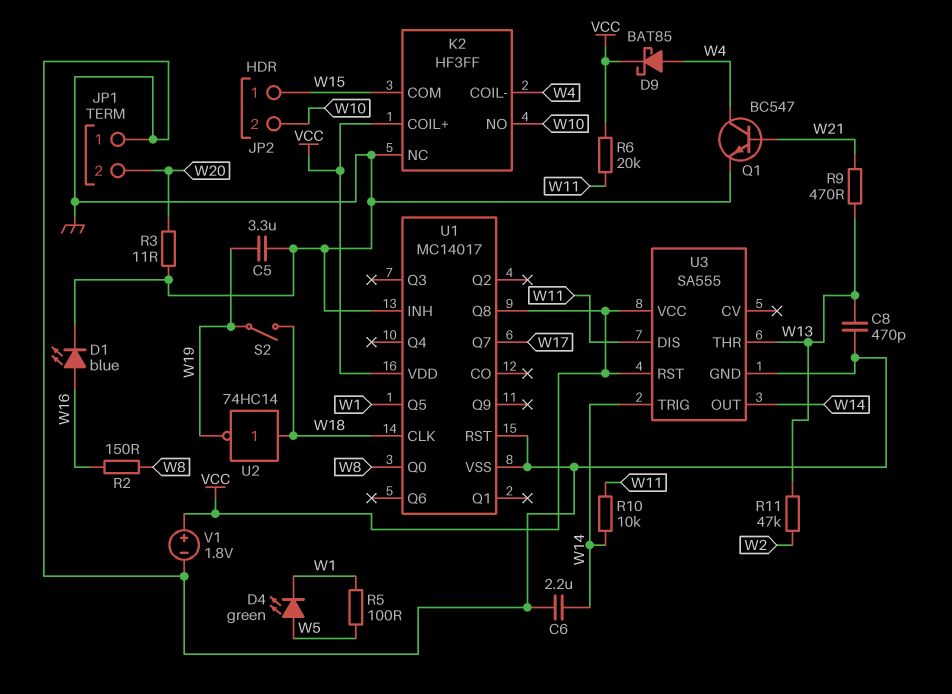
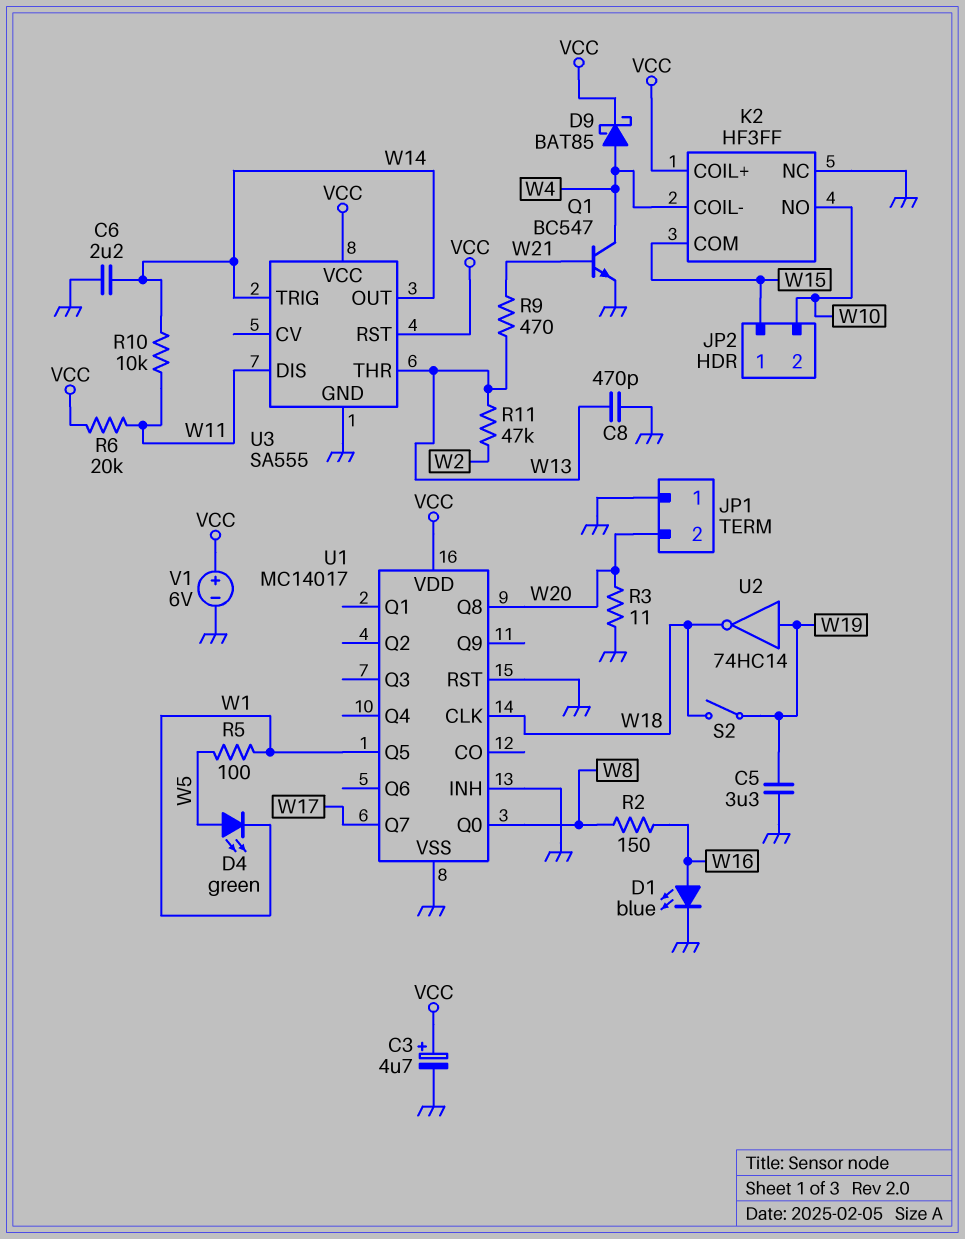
C3: none -> 4.7uF (plus VCC, minus GND)
U1 pin Q8: VCC -> W20
U2: NOT 74HC14 (in W18, out W19) -> NOT 74HC14 (in W19, out W18)
V1: 1.8V (plus VCC, minus GND) -> 6V (plus VCC, minus GND)

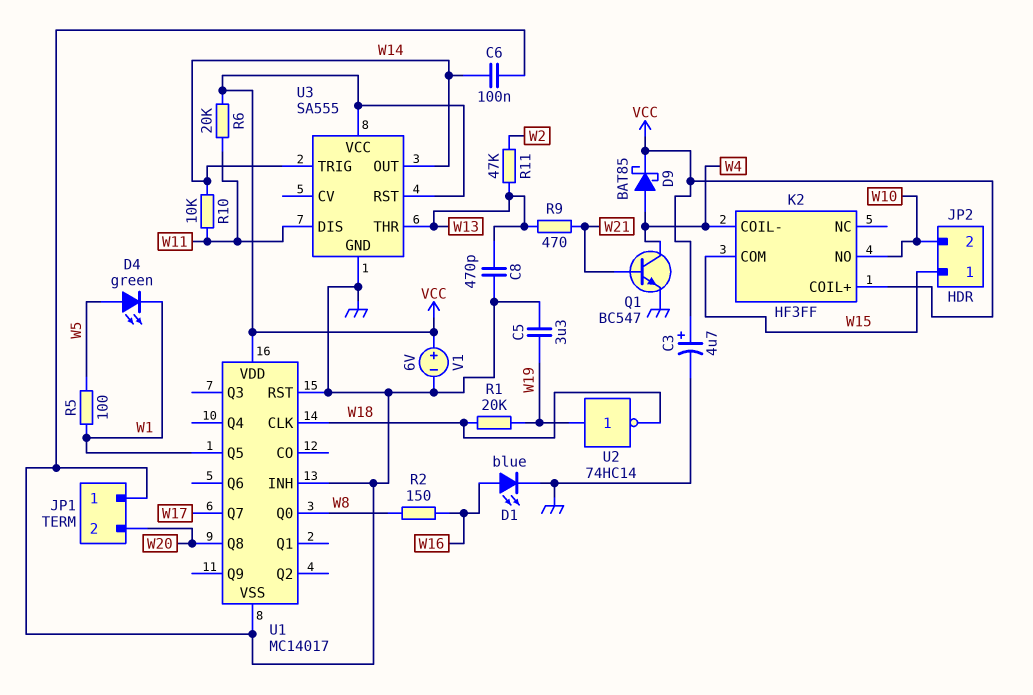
C6: 2.2uF (GND, W14) -> 100nF (GND, W14)
K2 pin NC: GND -> none
R1: none -> 20k (W18, W19)
R3: 11 (GND, W20) -> none
S2: switch (W18, W19) -> none

